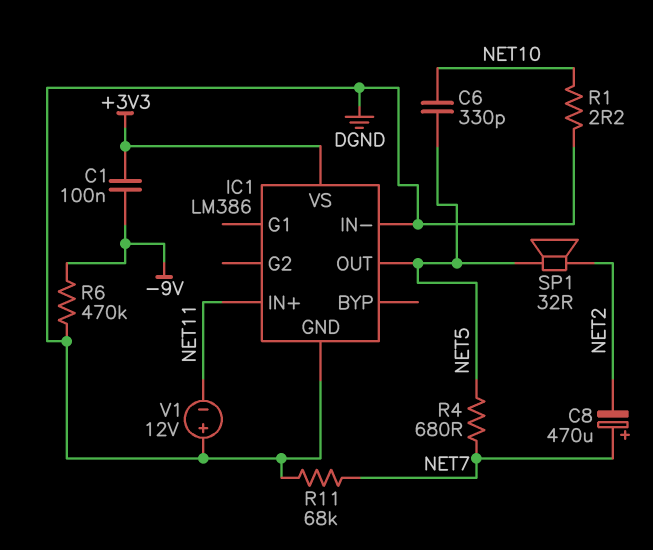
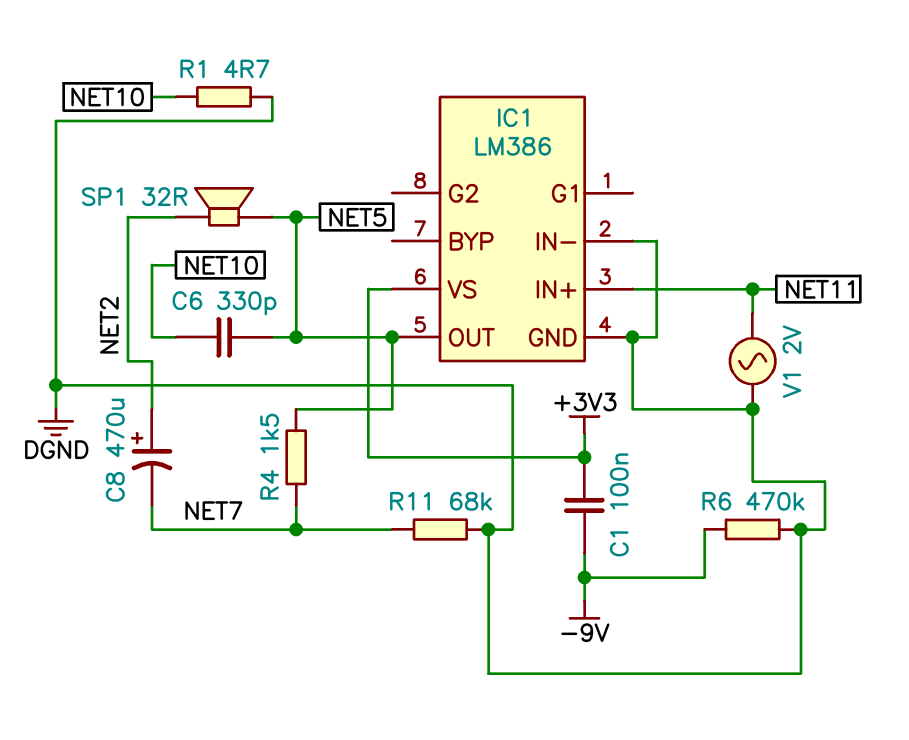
C8: 470uF (plus NET7, minus NET2) -> 470uF (plus NET2, minus NET7)
R1: 2.2 (DGND, NET10) -> 4.7 (DGND, NET10)
R4: 680 (NET5, NET7) -> 1.5k (NET5, NET7)
V1: 12V (plus DGND, minus NET11) -> AC 2V (DGND, NET11)

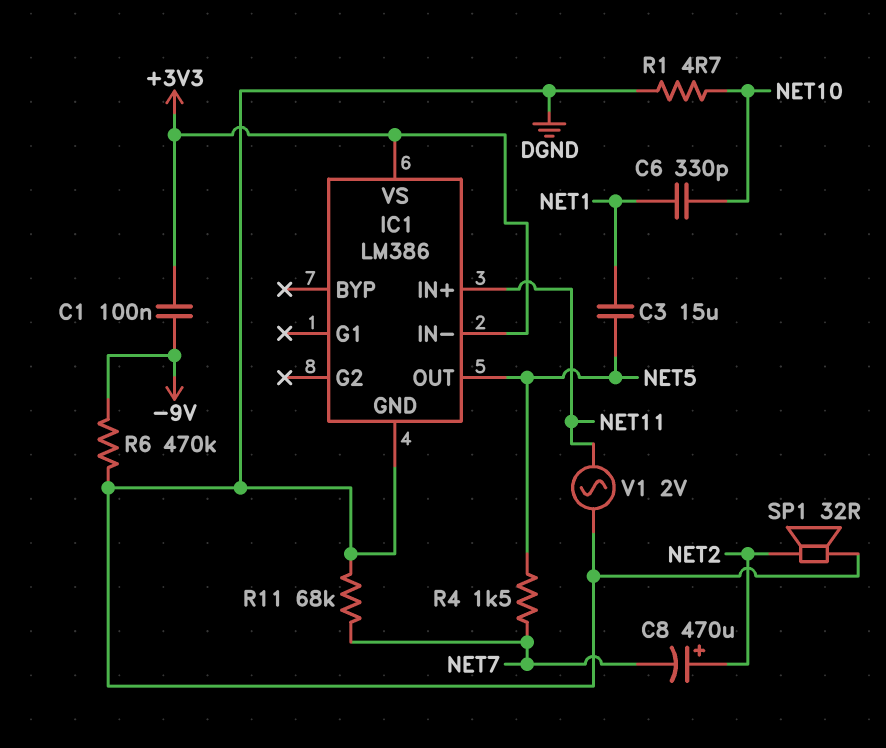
C3: none -> 15uF (NET1, NET5)
C6: 330pF (NET5, NET10) -> 330pF (NET1, NET10)
IC1 pin IN-: DGND -> +3V3
SP1: speaker 32R (NET2, NET5) -> speaker 32R (DGND, NET2)

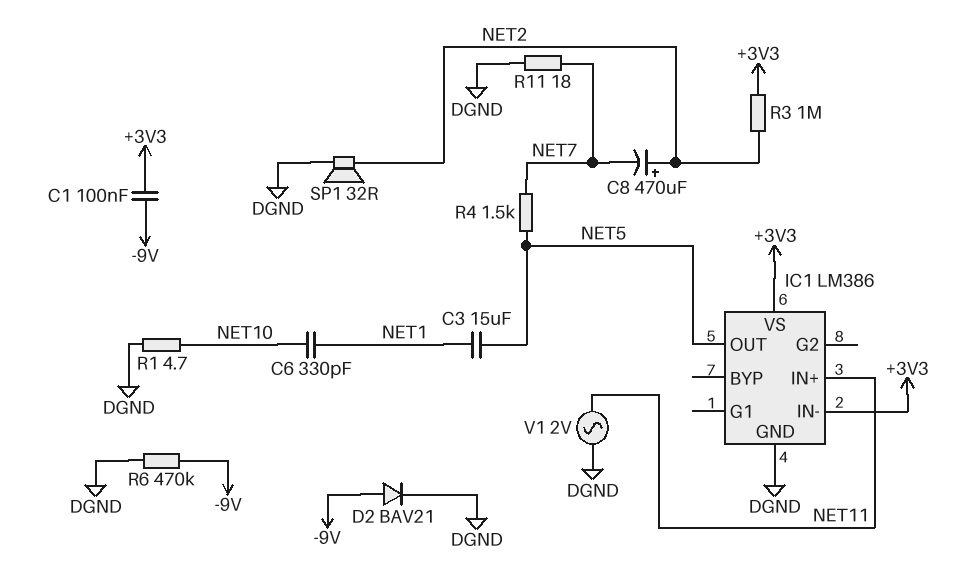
D2: none -> diode BAV21 (A -9V, K DGND)
R3: none -> 1M (+3V3, NET2)
R11: 68k (DGND, NET7) -> 18 (DGND, NET7)

